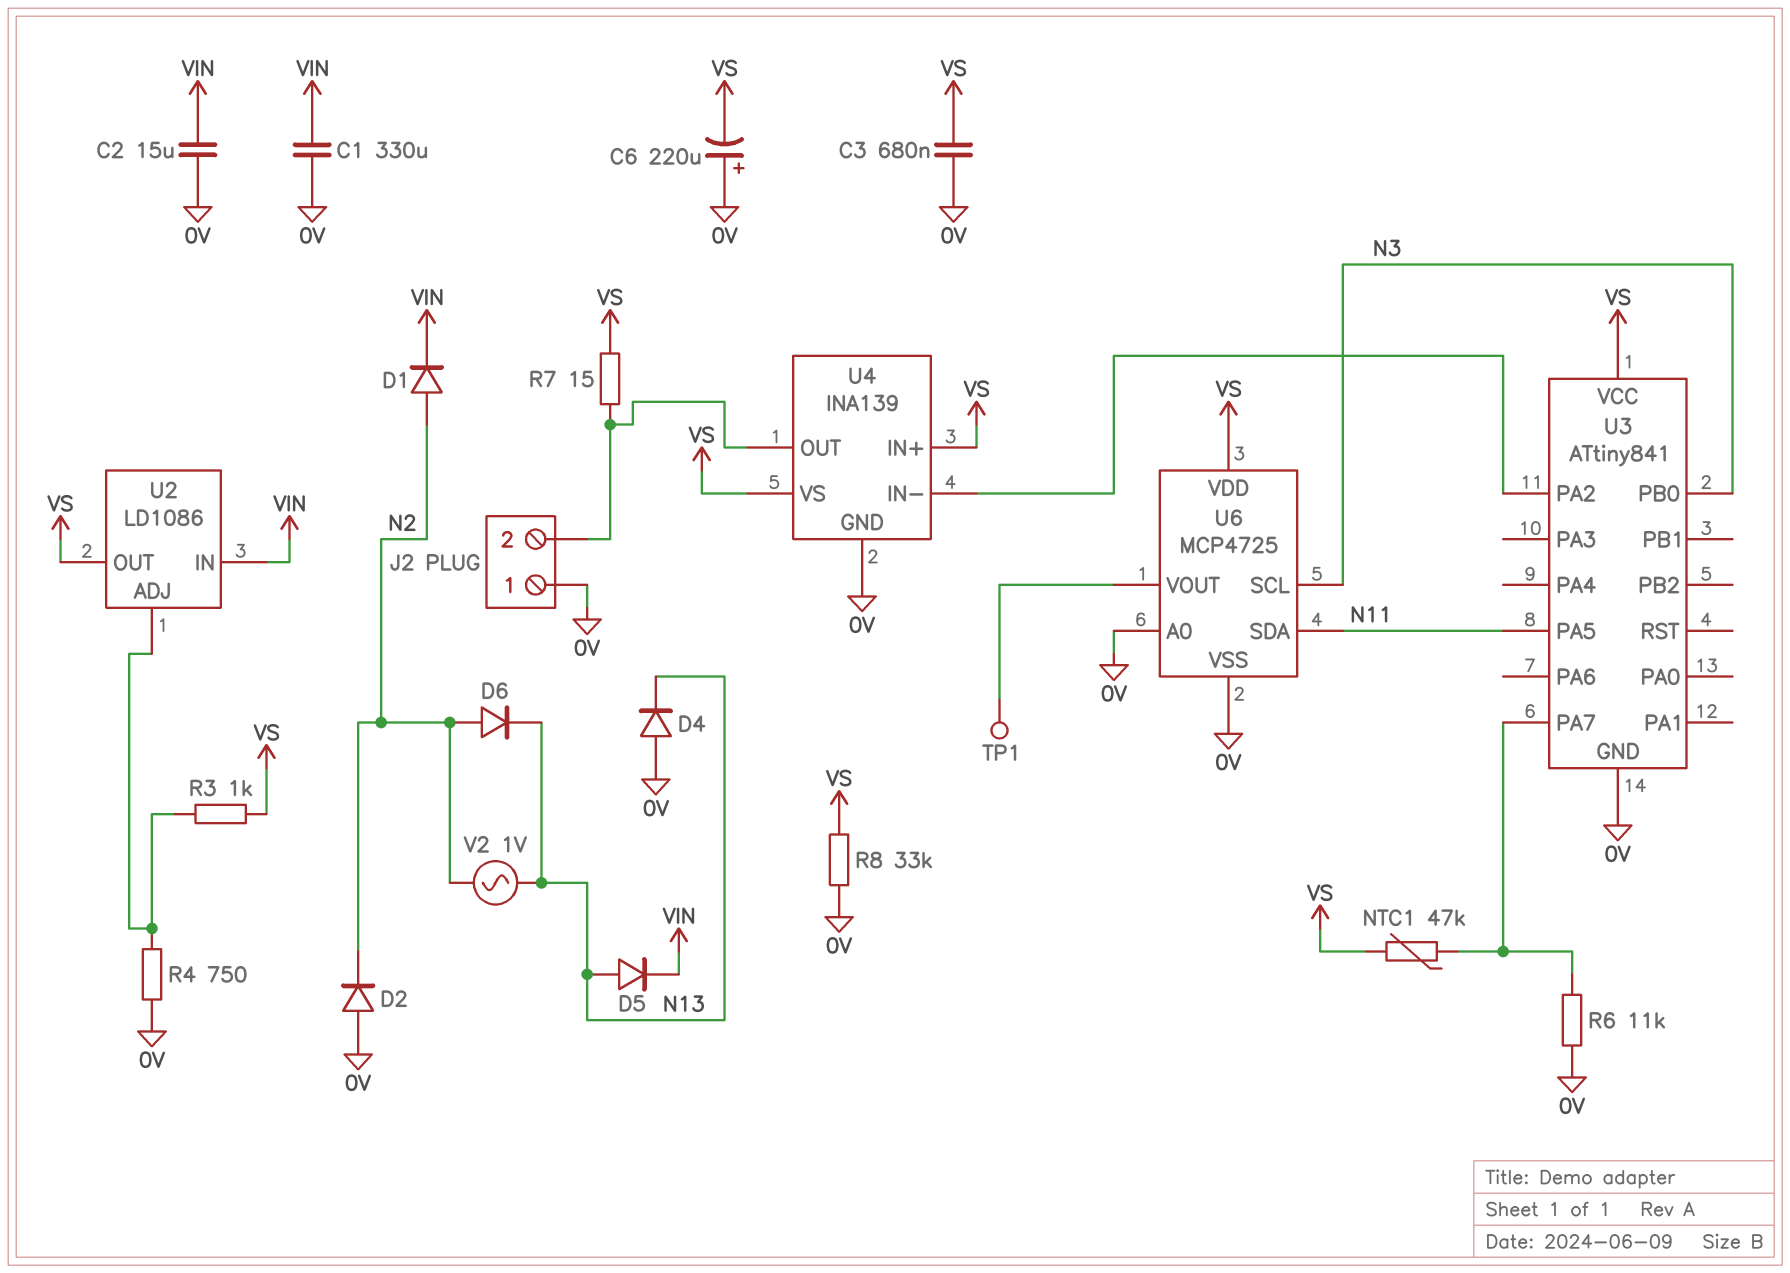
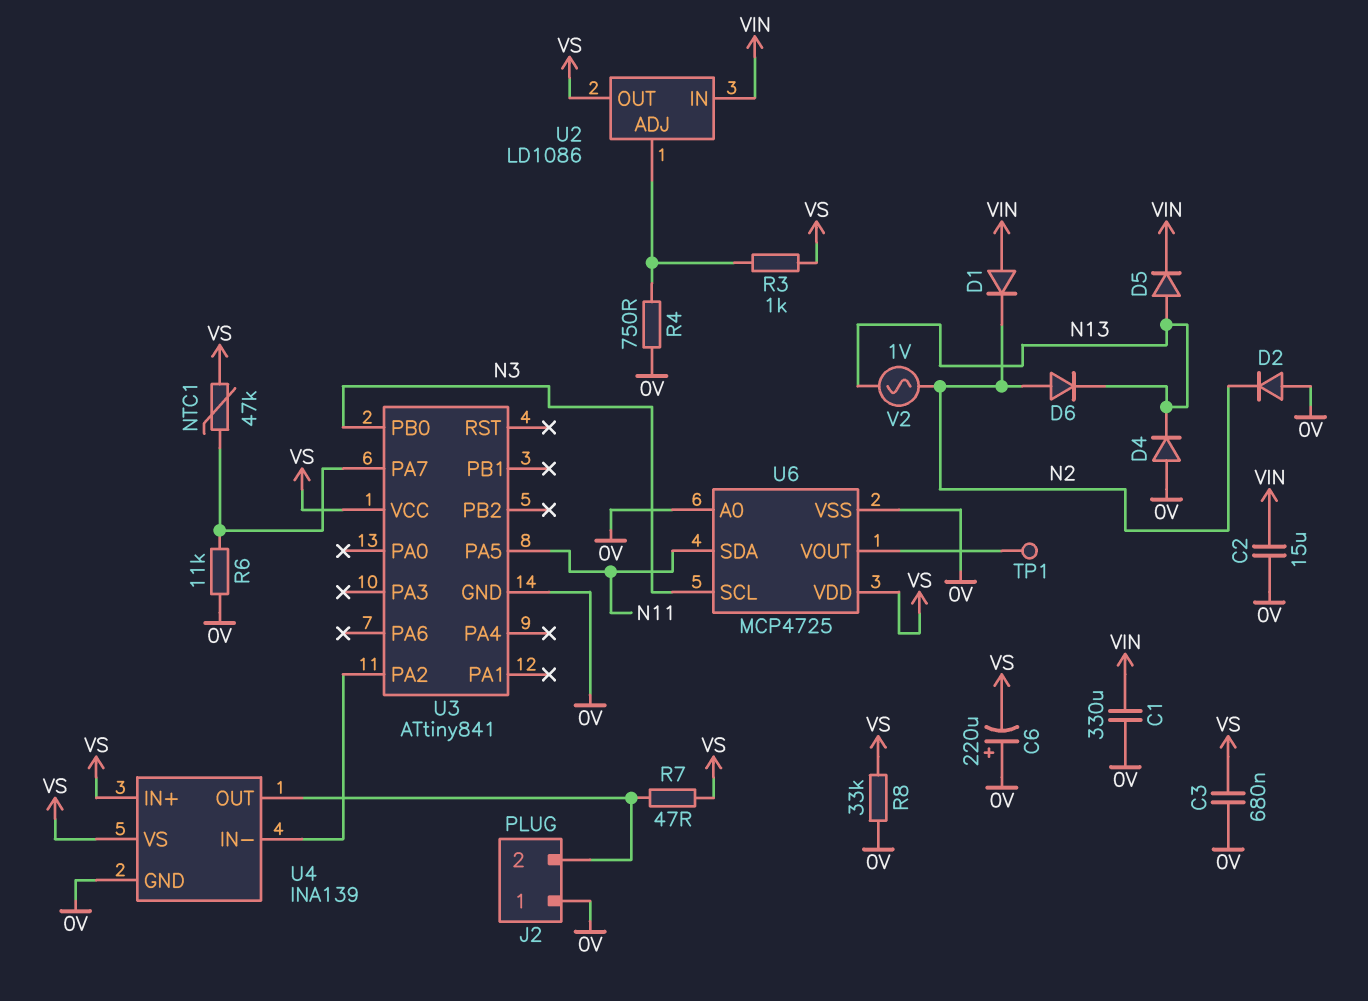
D1: diode (A N2, K VIN) -> diode (A VIN, K N2)
R7: 15 (J2/2, VS) -> 47 (J2/2, VS)

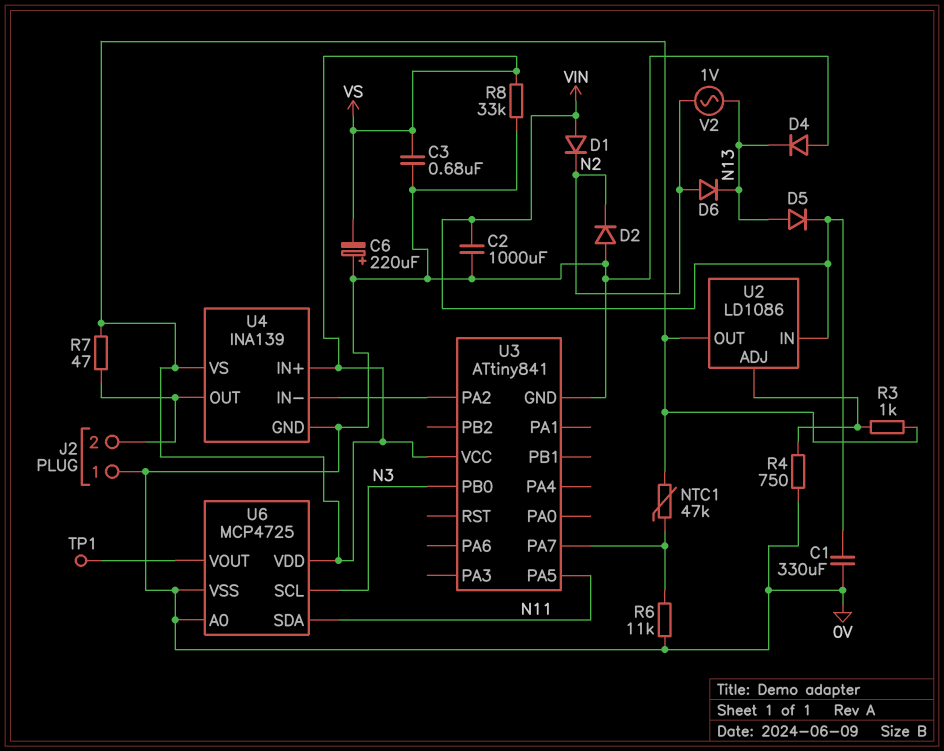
C2: 15uF (0V, VIN) -> 1000uF (0V, VIN)

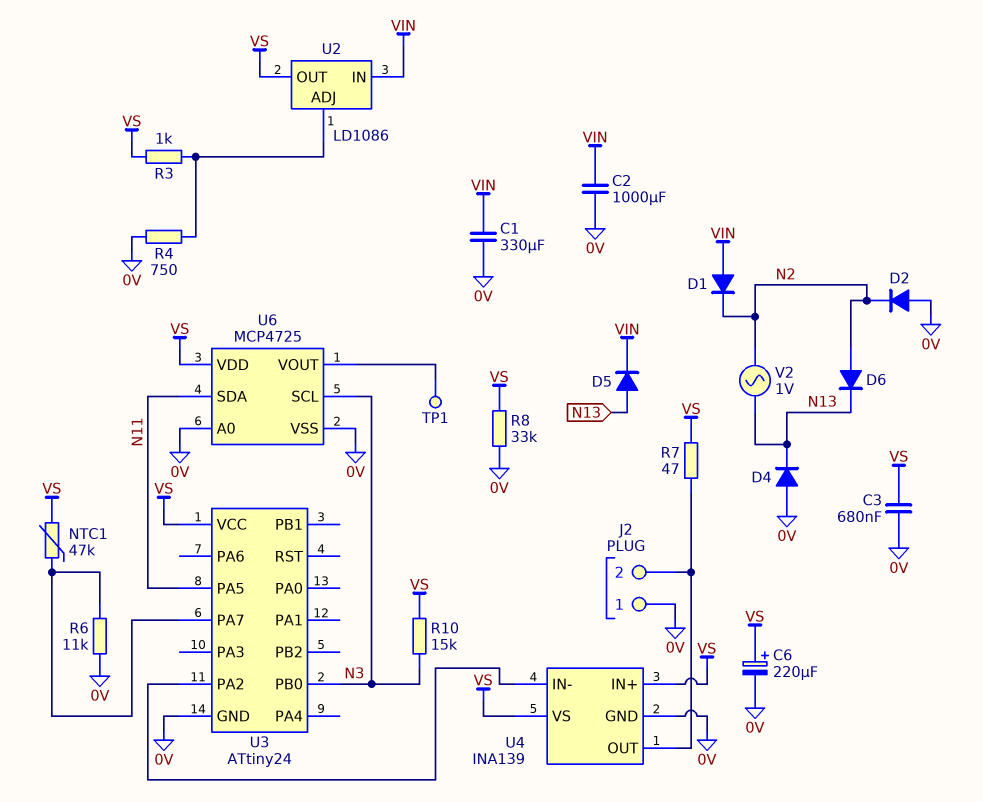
C6: 220uF (plus 0V, minus VS) -> 220uF (plus VS, minus 0V)
R10: none -> 15k (N3, VS)
U3: ATtiny841 -> ATtiny24

